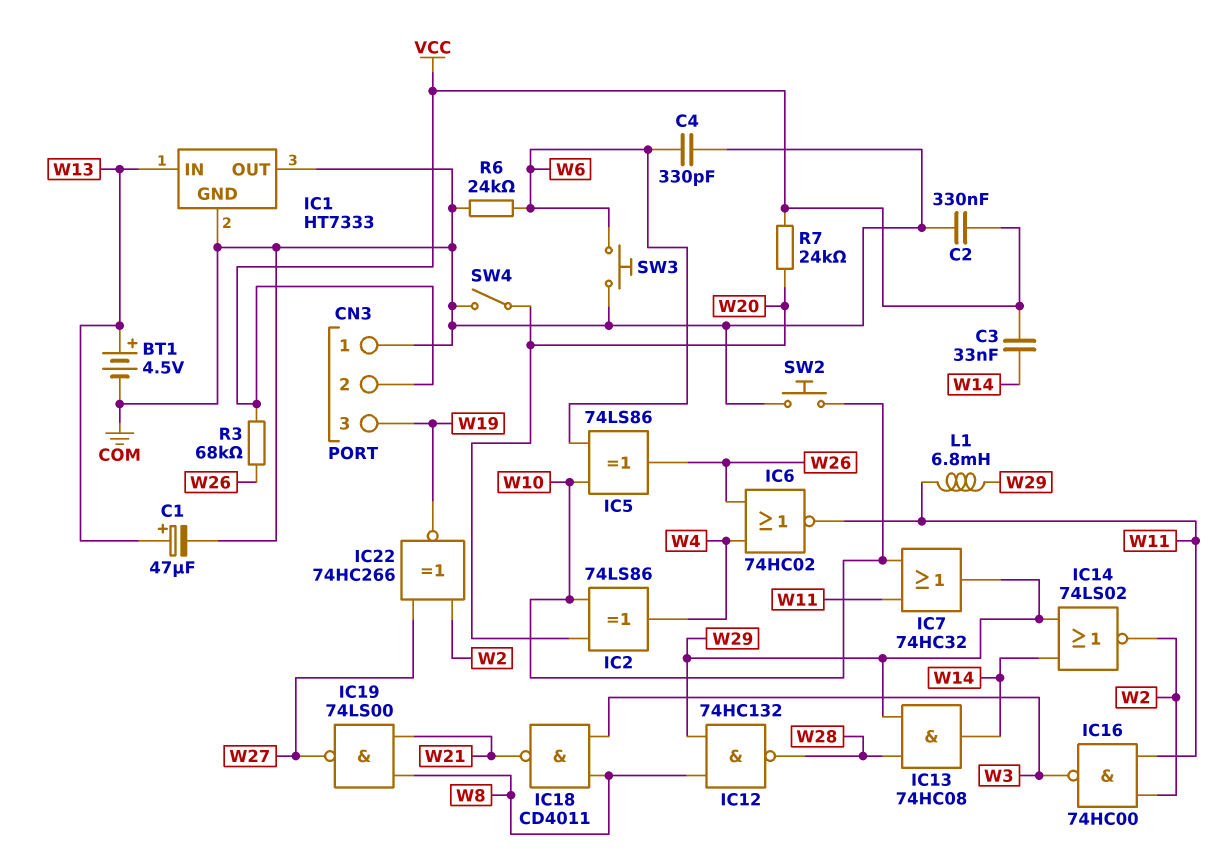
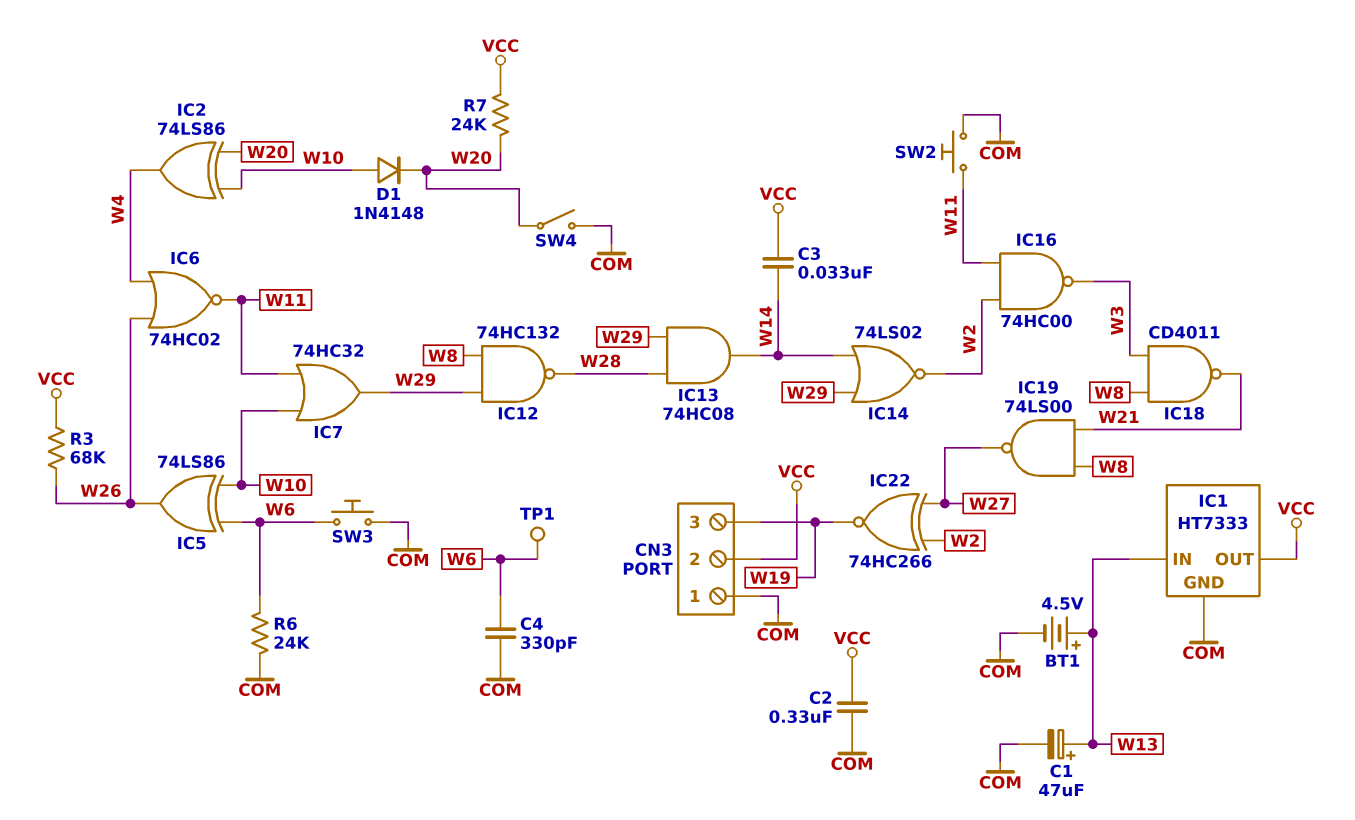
D1: none -> diode 1N4148 (A W10, K W20)
IC1 pin OUT: COM -> VCC
L1: 6.8mH (W11, W29) -> none
SW2: button (COM, W10) -> button (COM, W11)
TP1: none -> test point (W6)

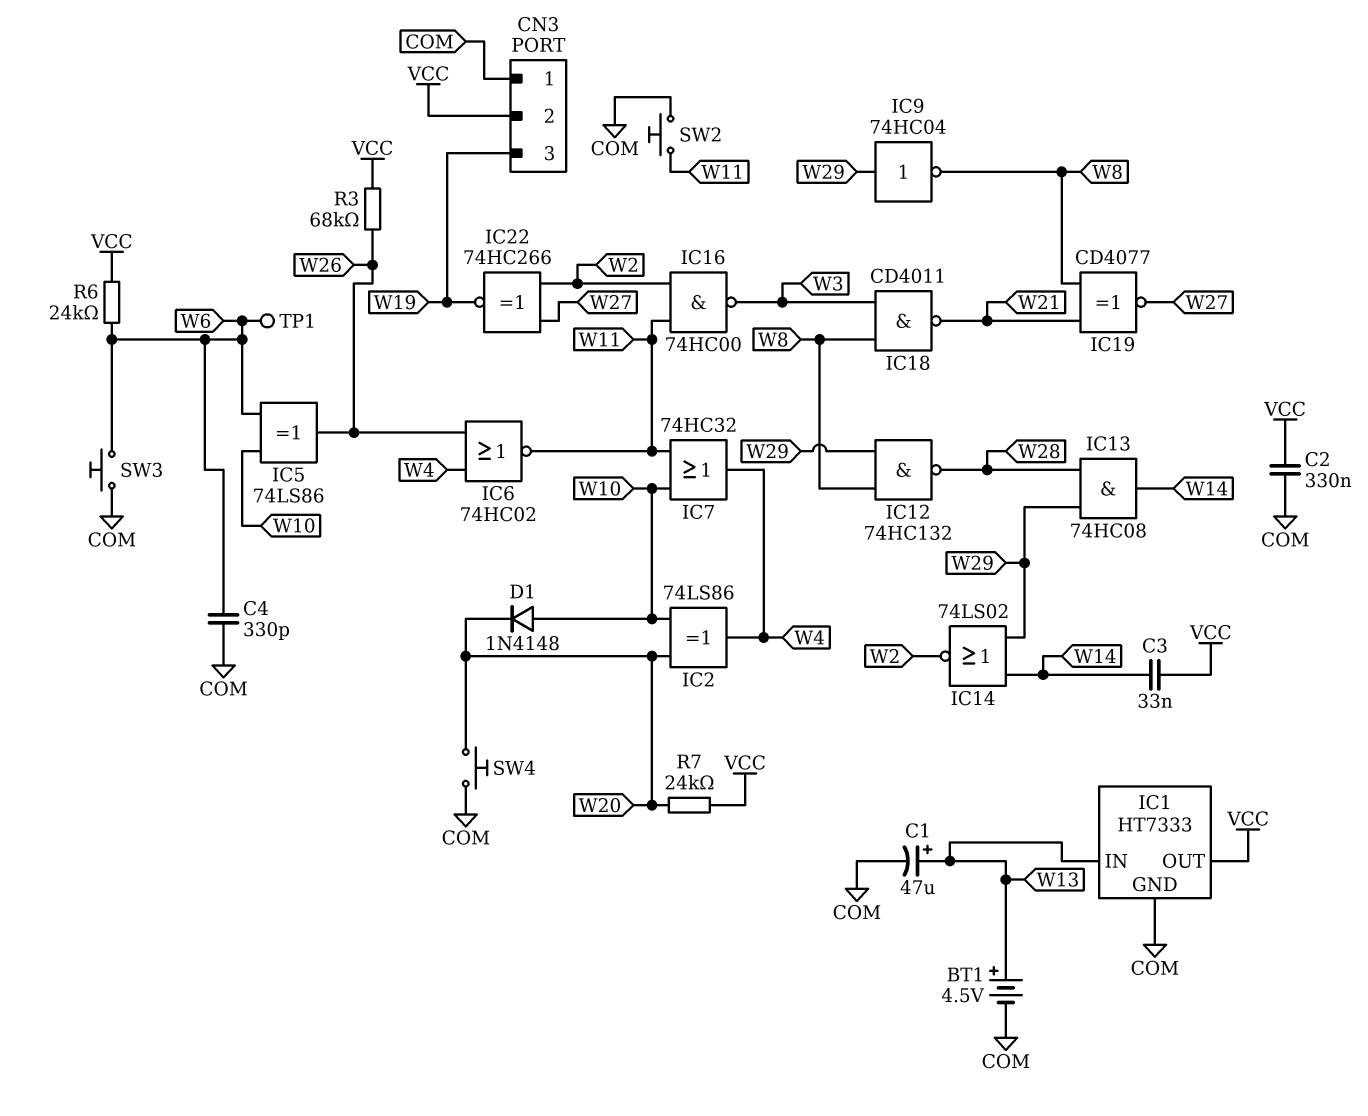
IC7: OR 74HC32 (in W10, in W11, out W29) -> OR 74HC32 (in W10, in W11, out W4)
IC9: none -> NOT 74HC04 (in W29, out W8)
IC19: NAND 74LS00 (in W8, in W21, out W27) -> XNOR CD4077 (in W8, in W21, out W27)
R6: 24k (COM, W6) -> 24k (VCC, W6)
SW4: switch (COM, W20) -> button (COM, W20)

